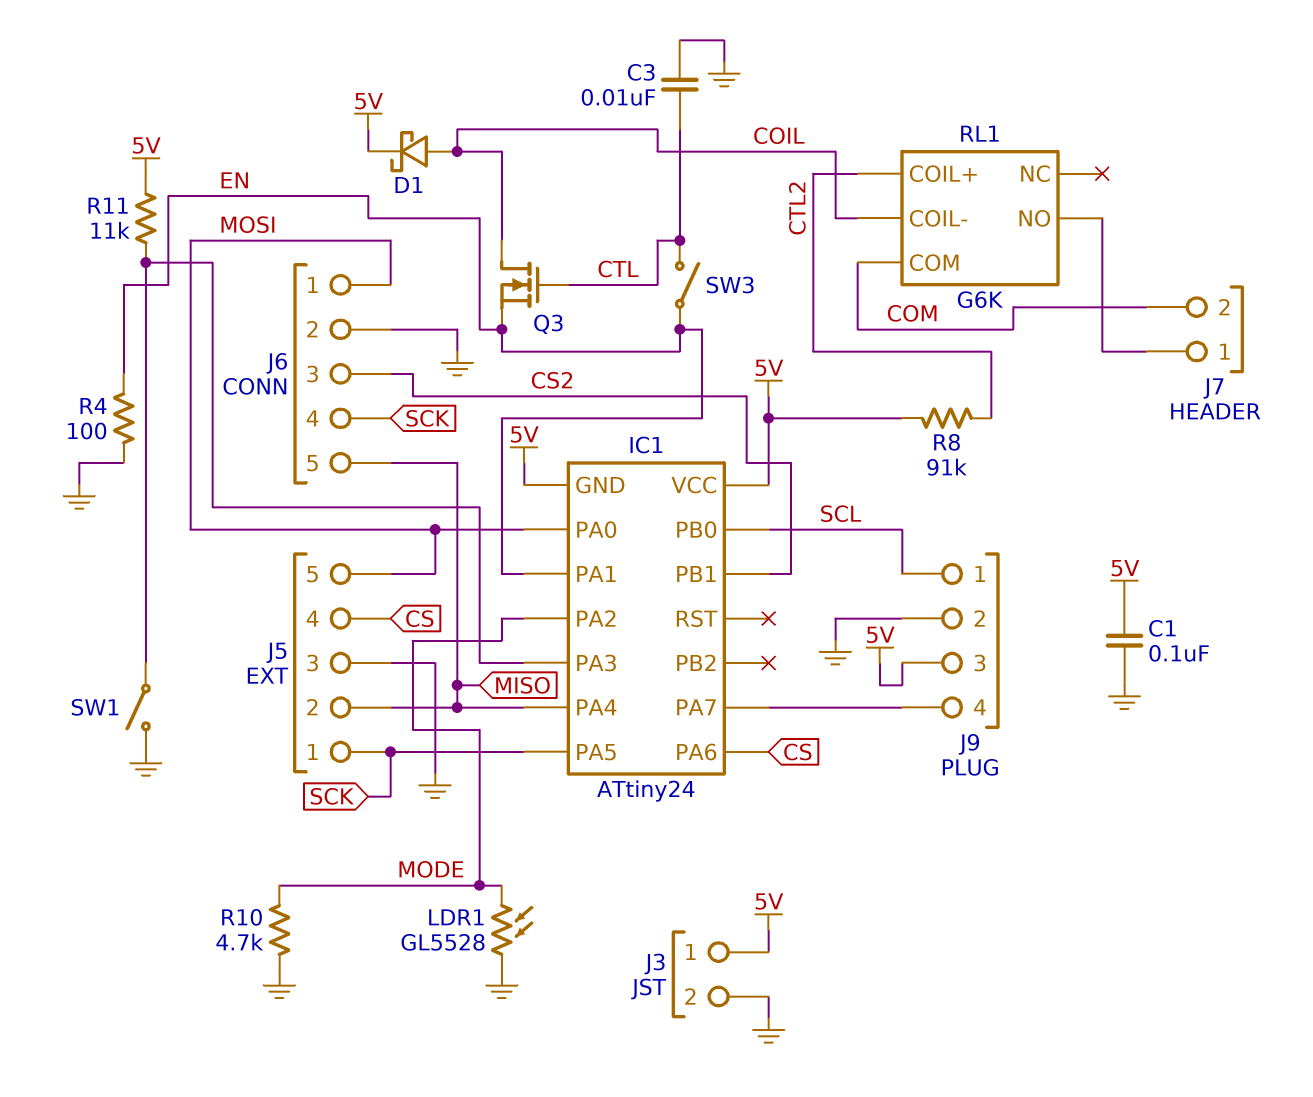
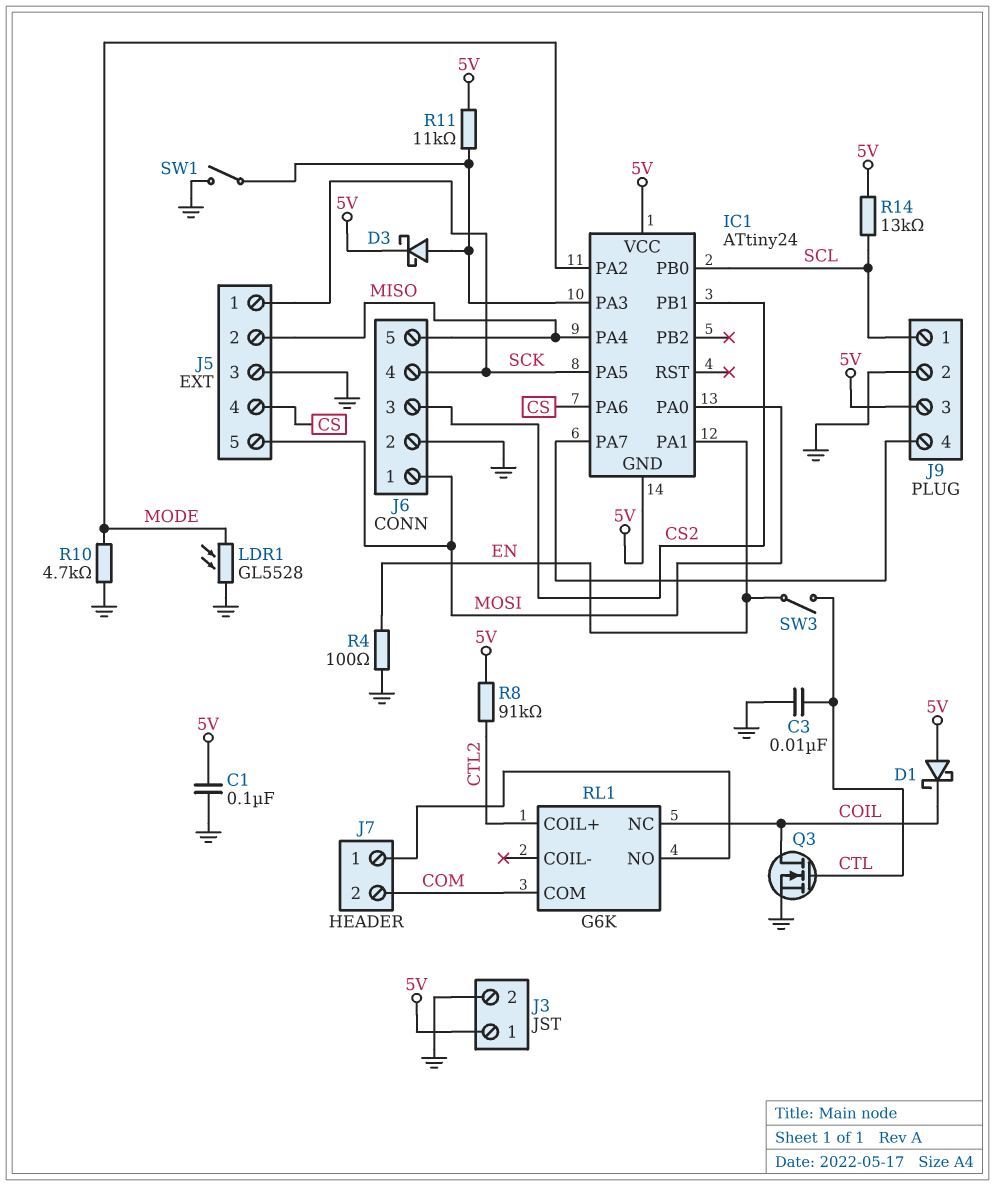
D1: schottky (A COIL, K 5V) -> schottky (A 5V, K COIL)
D3: none -> schottky (A IC1/PA3, K 5V)
Q3: NMOS (G CTL, D COIL, S EN) -> NMOS (G CTL, D COIL, S GND)
R14: none -> 13k (5V, SCL)
RL1 pin COIL-: COIL -> none
RL1 pin NC: none -> COIL

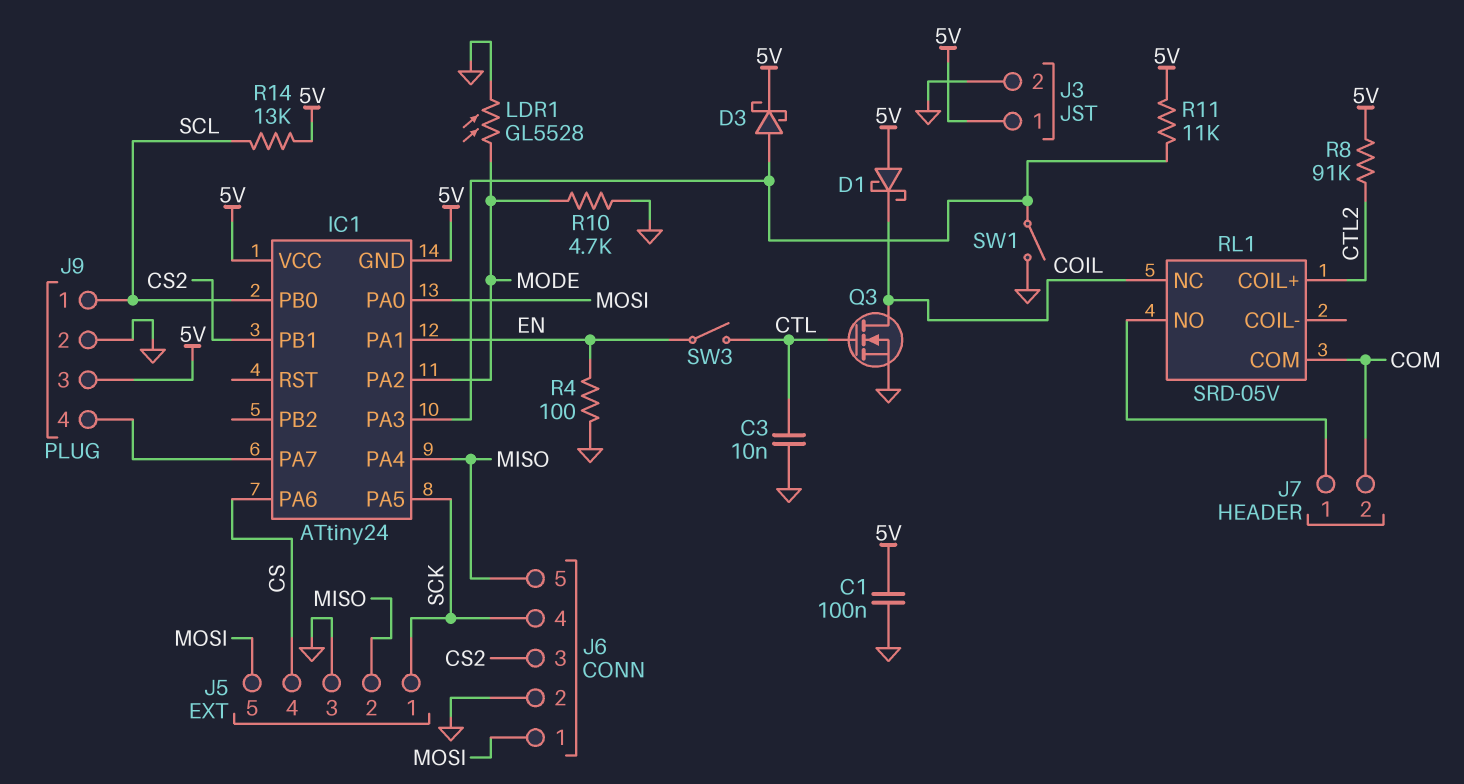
RL1: G6K -> SRD-05V

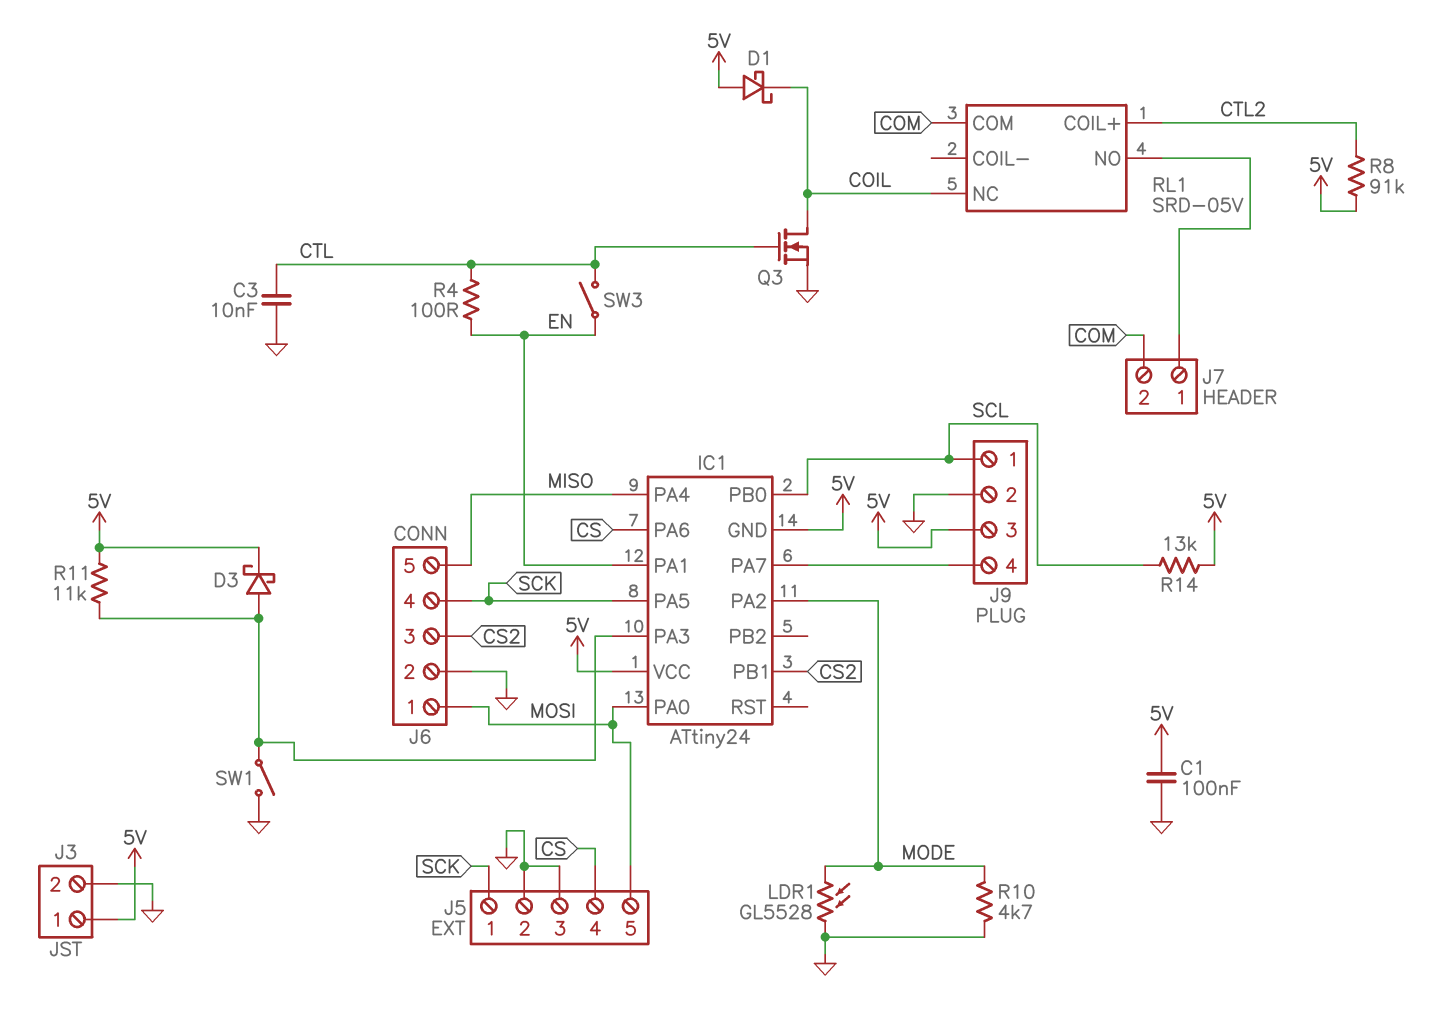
J5 pin 2: MISO -> GND
R4: 100 (EN, GND) -> 100 (CTL, EN)

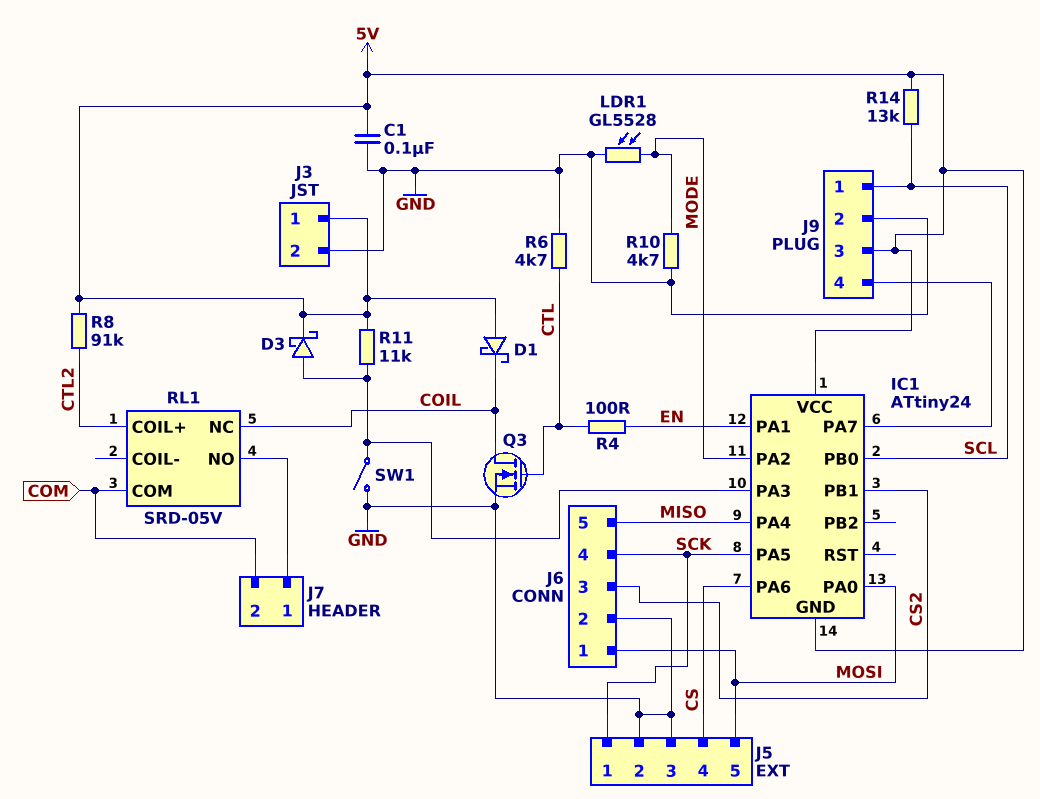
C3: 10nF (CTL, GND) -> none
R6: none -> 4.7k (CTL, GND)
SW3: switch (CTL, EN) -> none

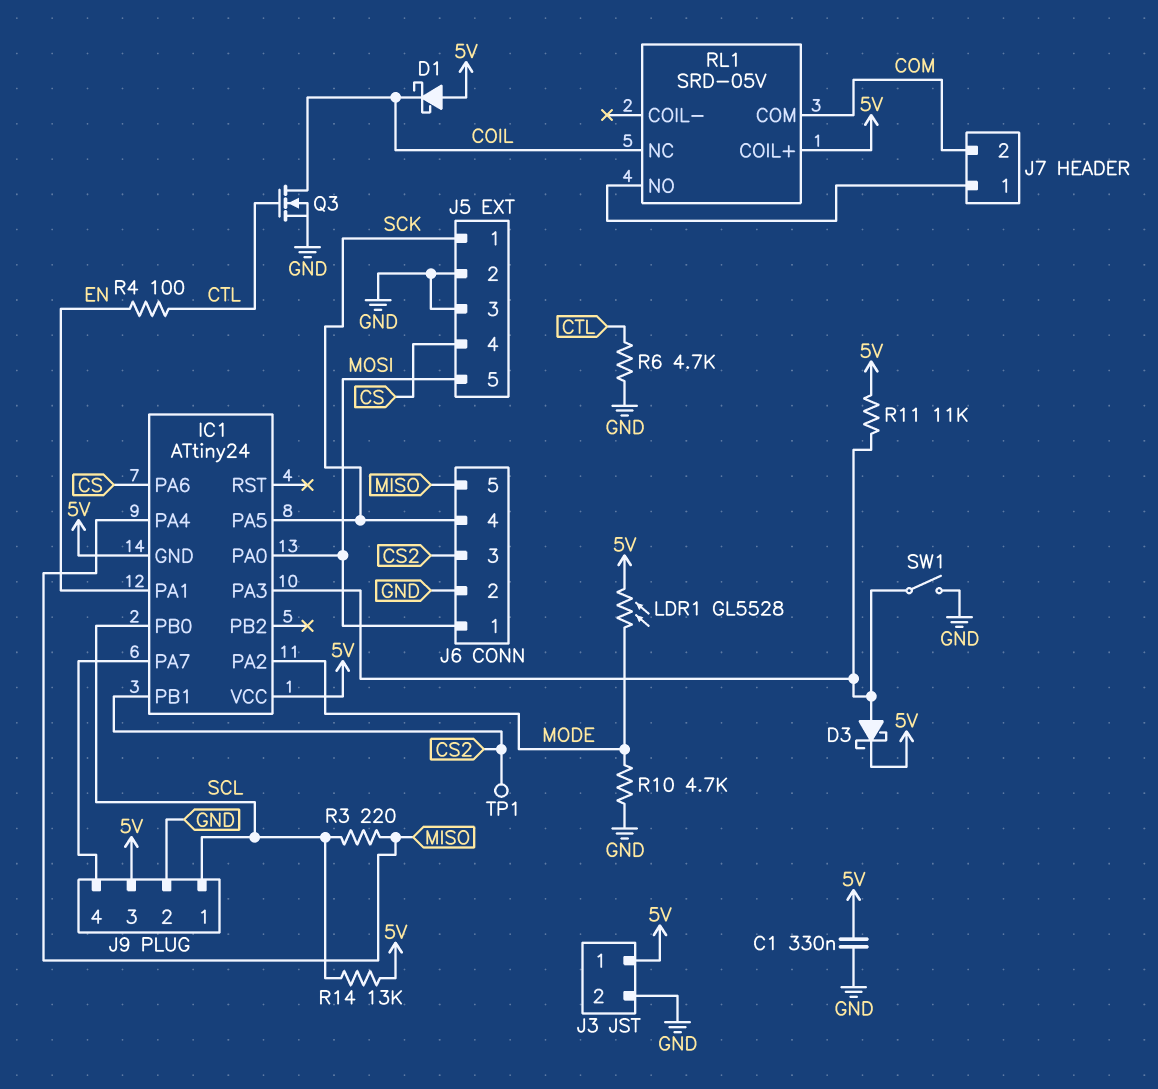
C1: 100nF (5V, GND) -> 330nF (5V, GND)
LDR1: GL5528 (GND, MODE) -> GL5528 (5V, MODE)
R3: none -> 220 (MISO, SCL)
R8: 91k (5V, CTL2) -> none
RL1 pin COIL+: CTL2 -> 5V
TP1: none -> test point (CS2)

